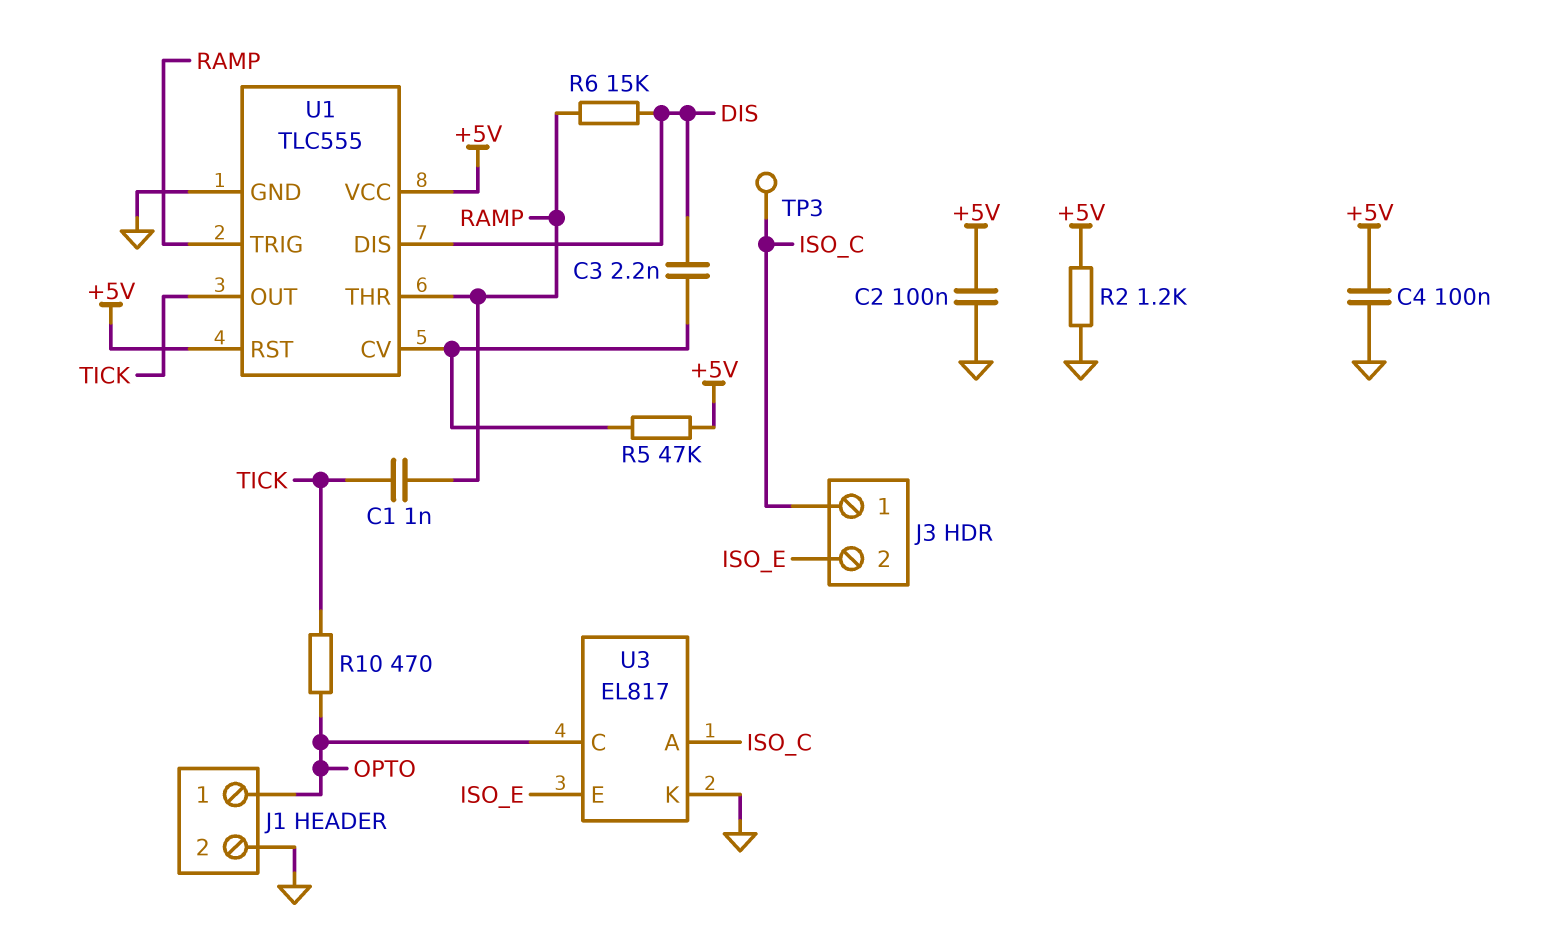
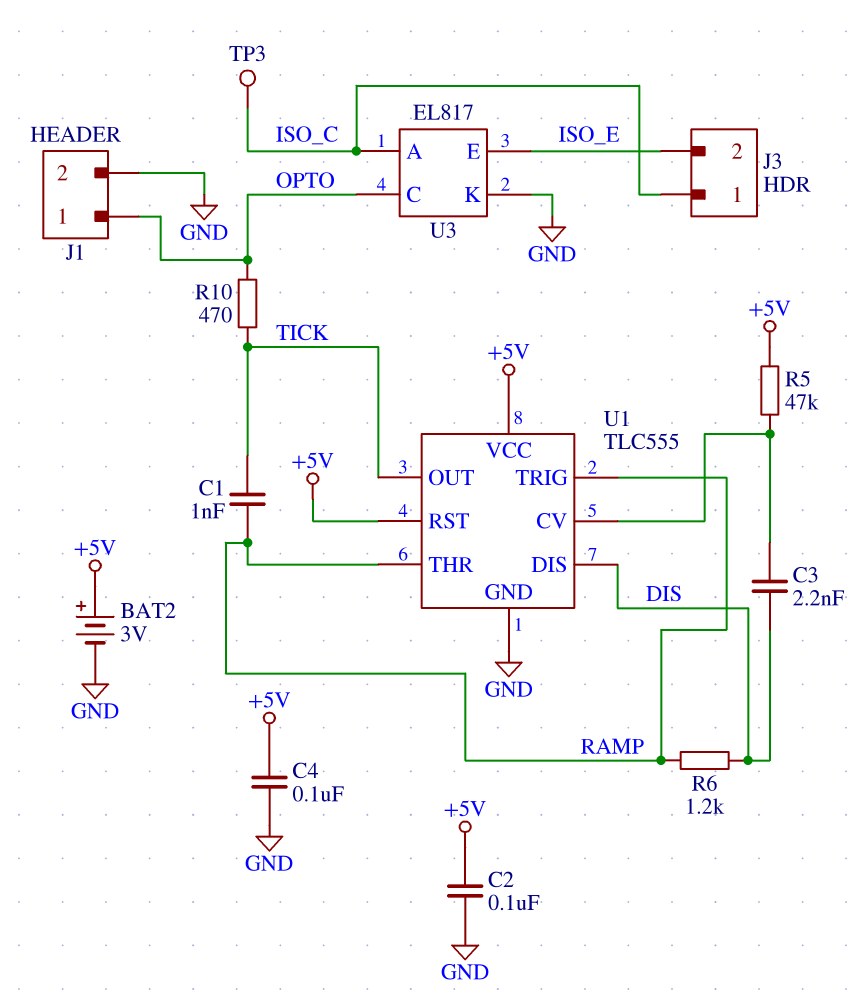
BAT2: none -> 3V (plus +5V, minus GND)
R2: 1.2k (+5V, GND) -> none
R6: 15k (DIS, RAMP) -> 1.2k (DIS, RAMP)

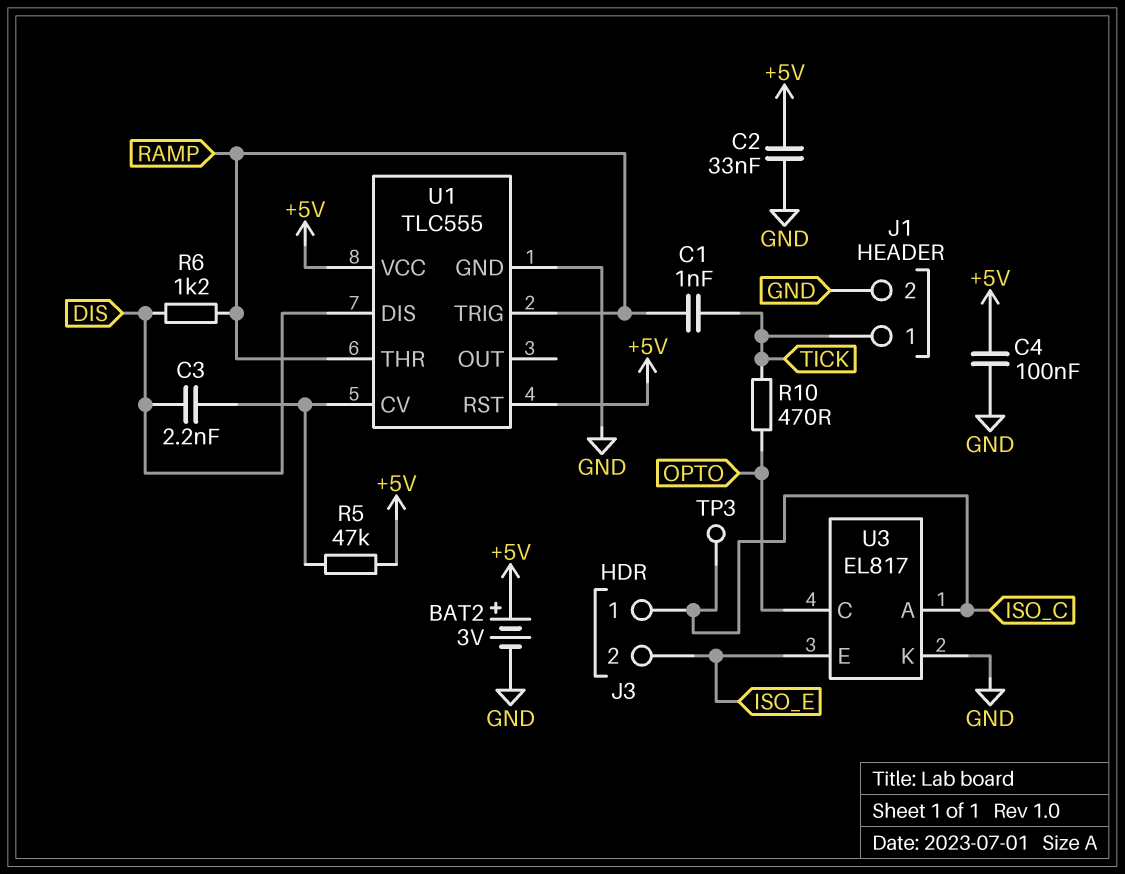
C2: 100nF (+5V, GND) -> 33nF (+5V, GND)
J1 pin 1: OPTO -> TICK
U1 pin OUT: TICK -> none

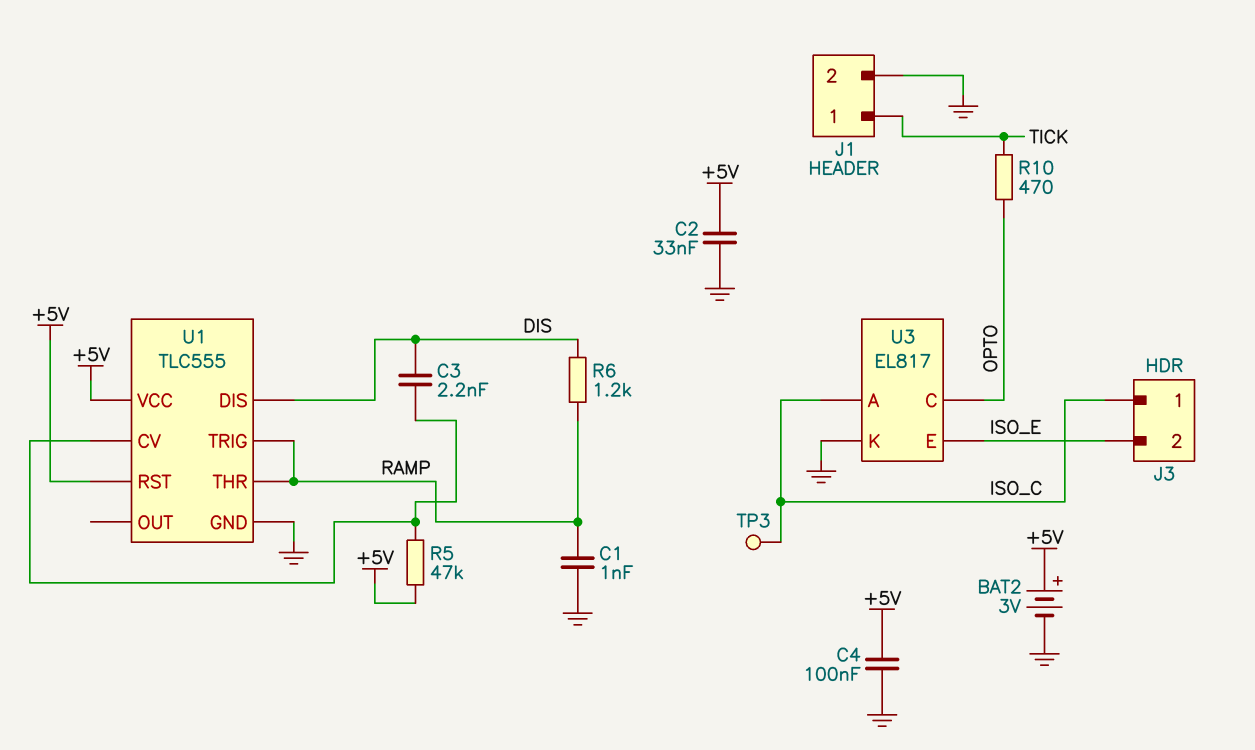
C1: 1nF (RAMP, TICK) -> 1nF (GND, RAMP)

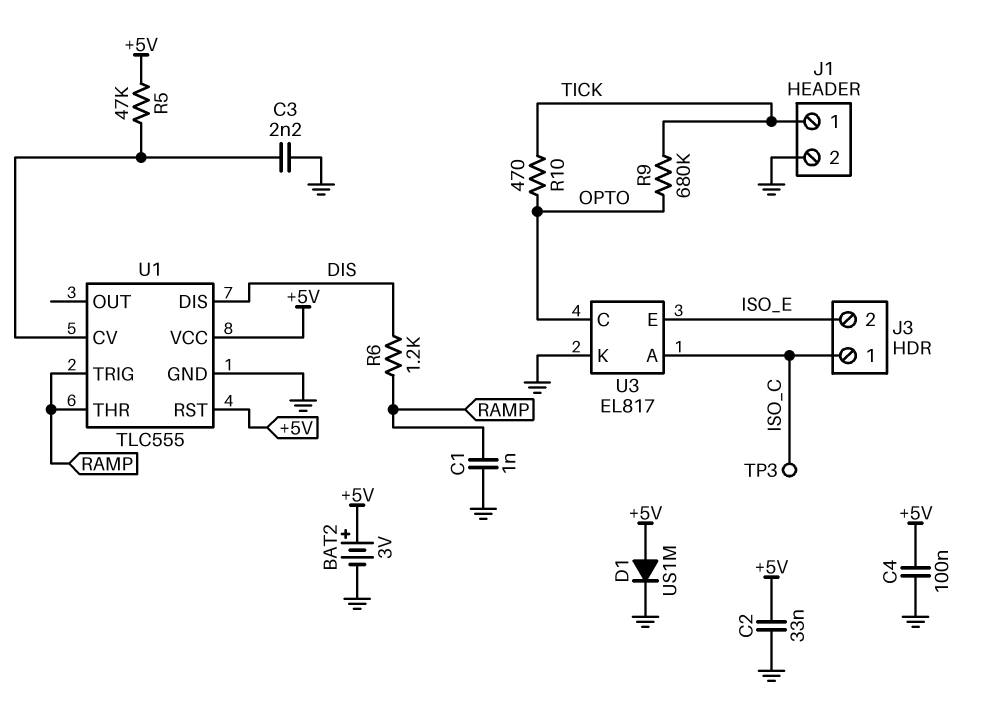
C3: 2.2nF (DIS, U1/CV) -> 2.2nF (GND, U1/CV)
D1: none -> diode US1M (A +5V, K GND)
R9: none -> 680k (OPTO, TICK)

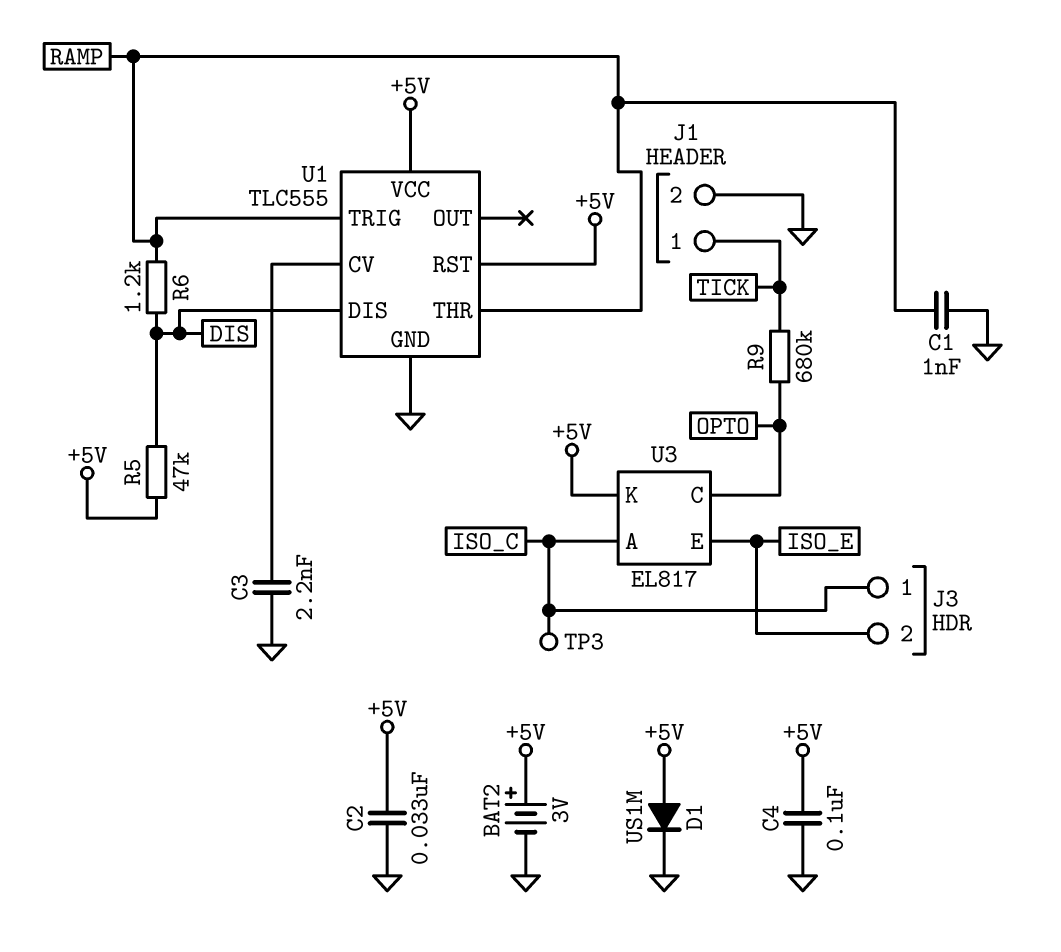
R5: 47k (+5V, U1/CV) -> 47k (+5V, DIS)
R10: 470 (OPTO, TICK) -> none
U3 pin K: GND -> +5V

